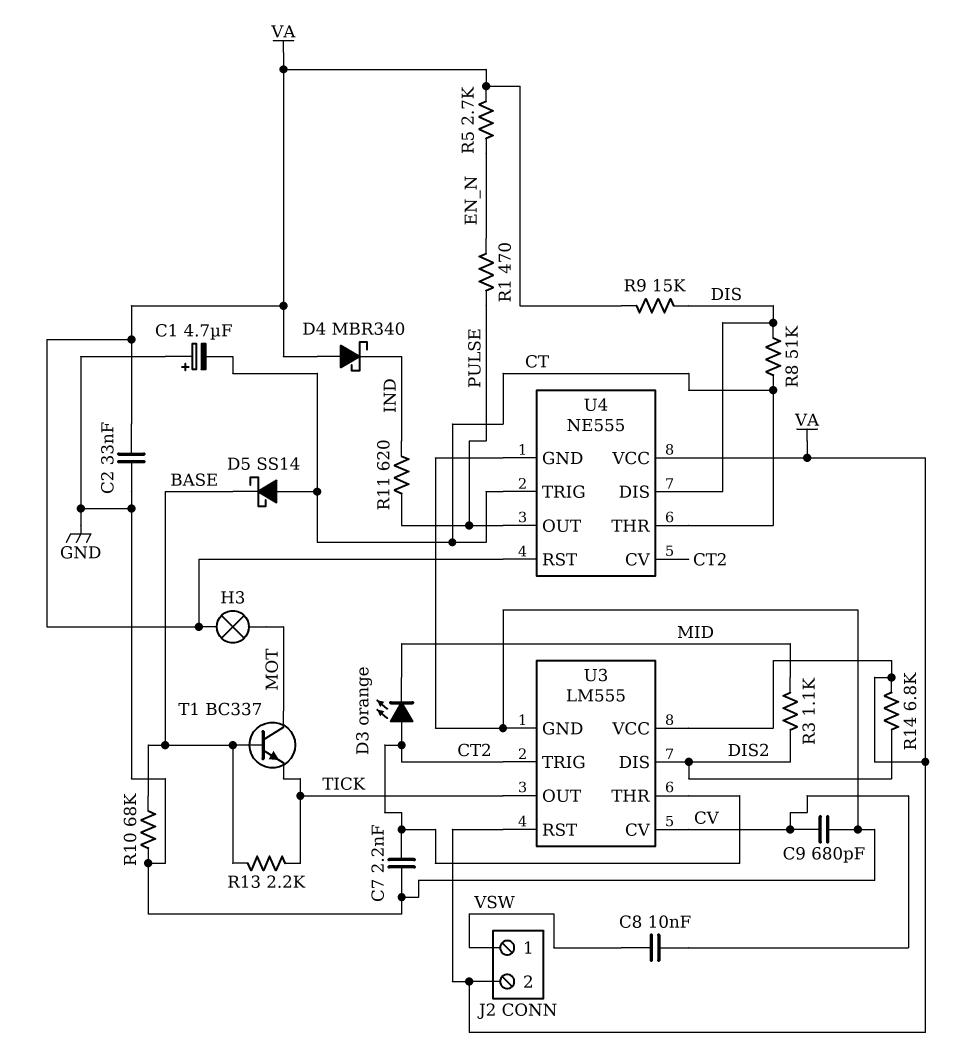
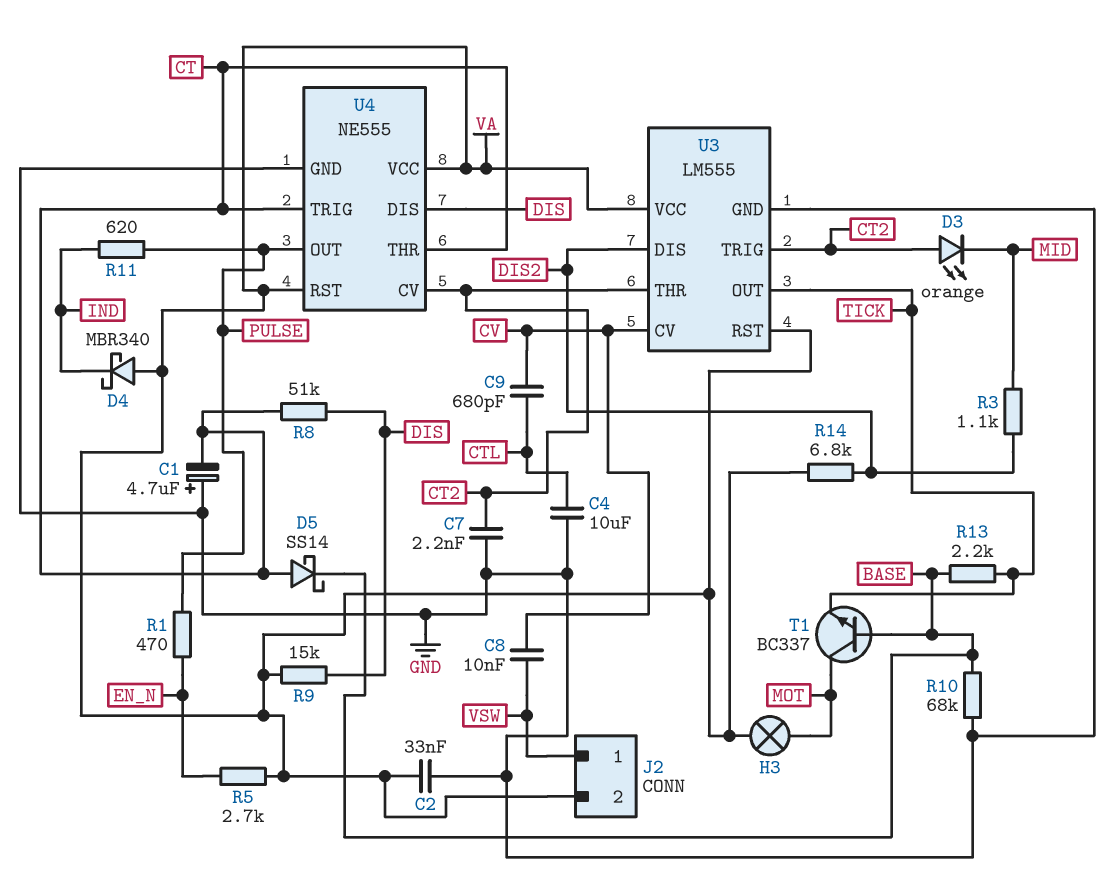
C4: none -> 10uF (CTL, GND)
C9: 680pF (CV, GND) -> 680pF (CTL, CV)

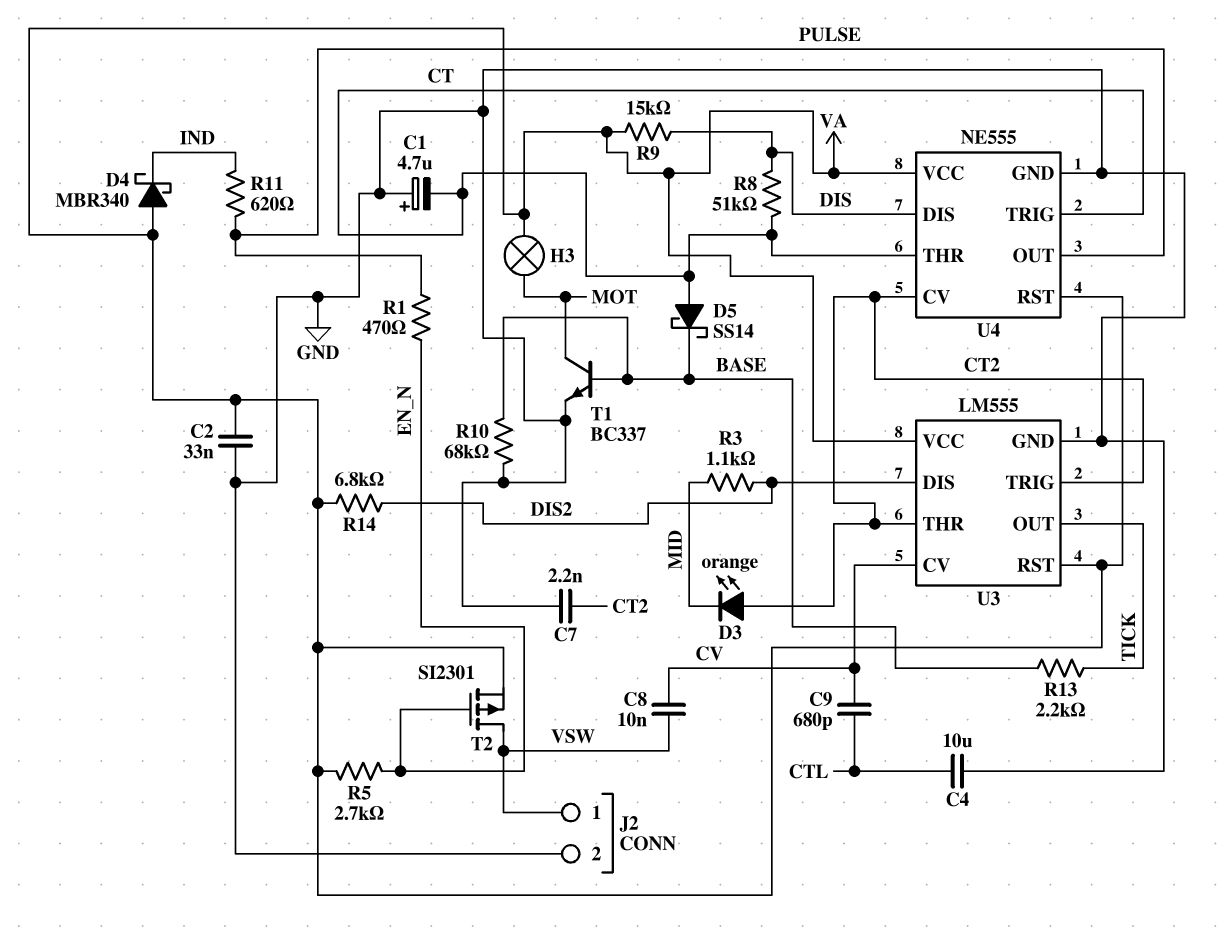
J2 pin 2: VA -> GND
T1: NPN BC337 (B BASE, C MOT, E TICK) -> NPN BC337 (B BASE, C MOT, E GND)
T2: none -> PMOS SI2301 (G EN_N, D VSW, S VA)

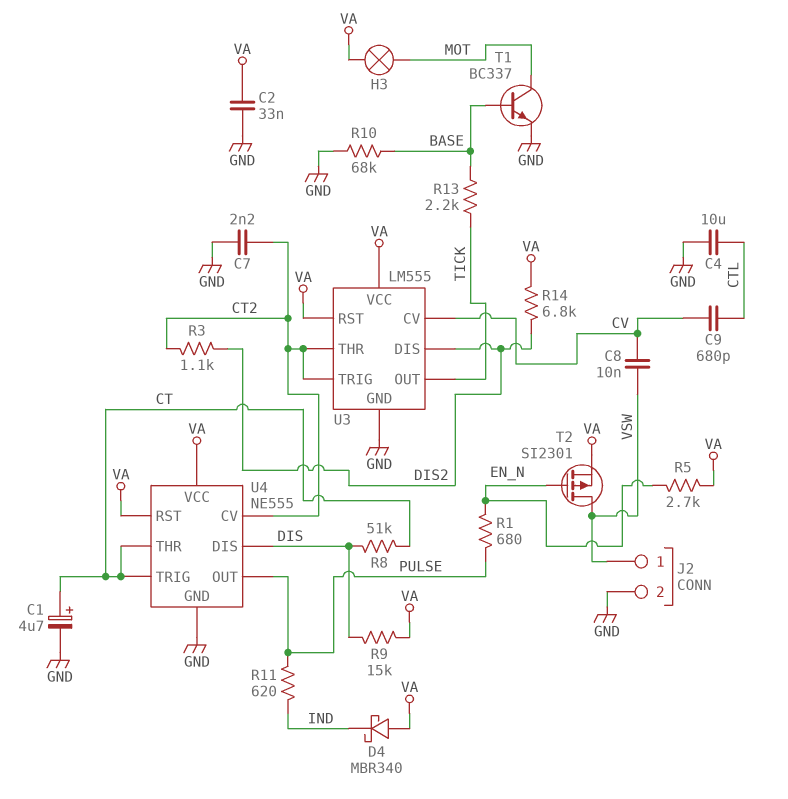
C1: 4.7uF (plus GND, minus CT) -> 4.7uF (plus CT, minus GND)
D3: LED orange (A CT2, K MID) -> none
D5: schottky SS14 (A CT, K BASE) -> none
R1: 470 (EN_N, PULSE) -> 680 (EN_N, PULSE)
R3: 1.1k (DIS2, MID) -> 1.1k (CT2, DIS2)

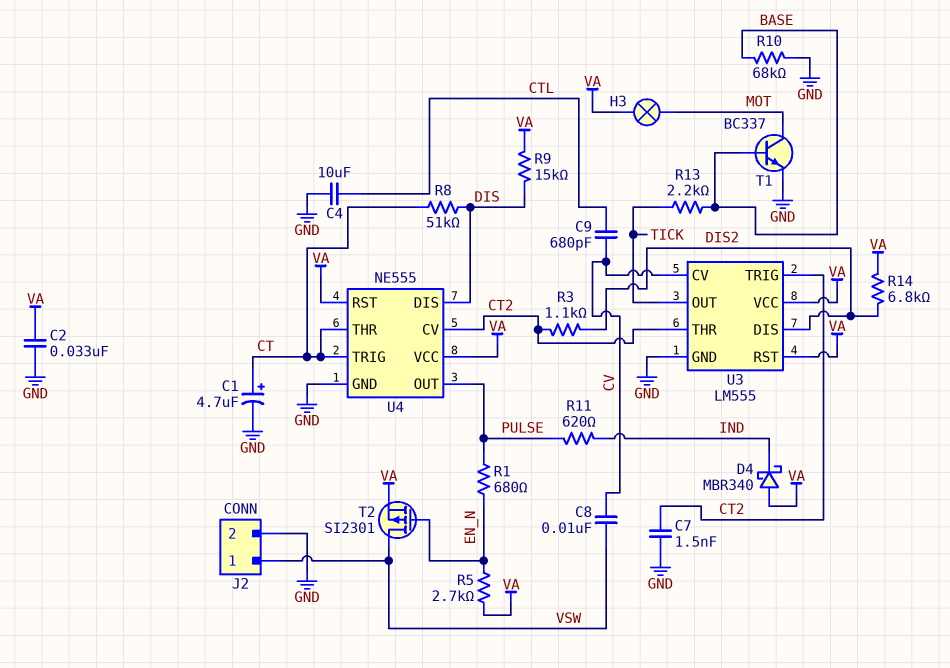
C7: 2.2nF (CT2, GND) -> 1.5nF (CT2, GND)

